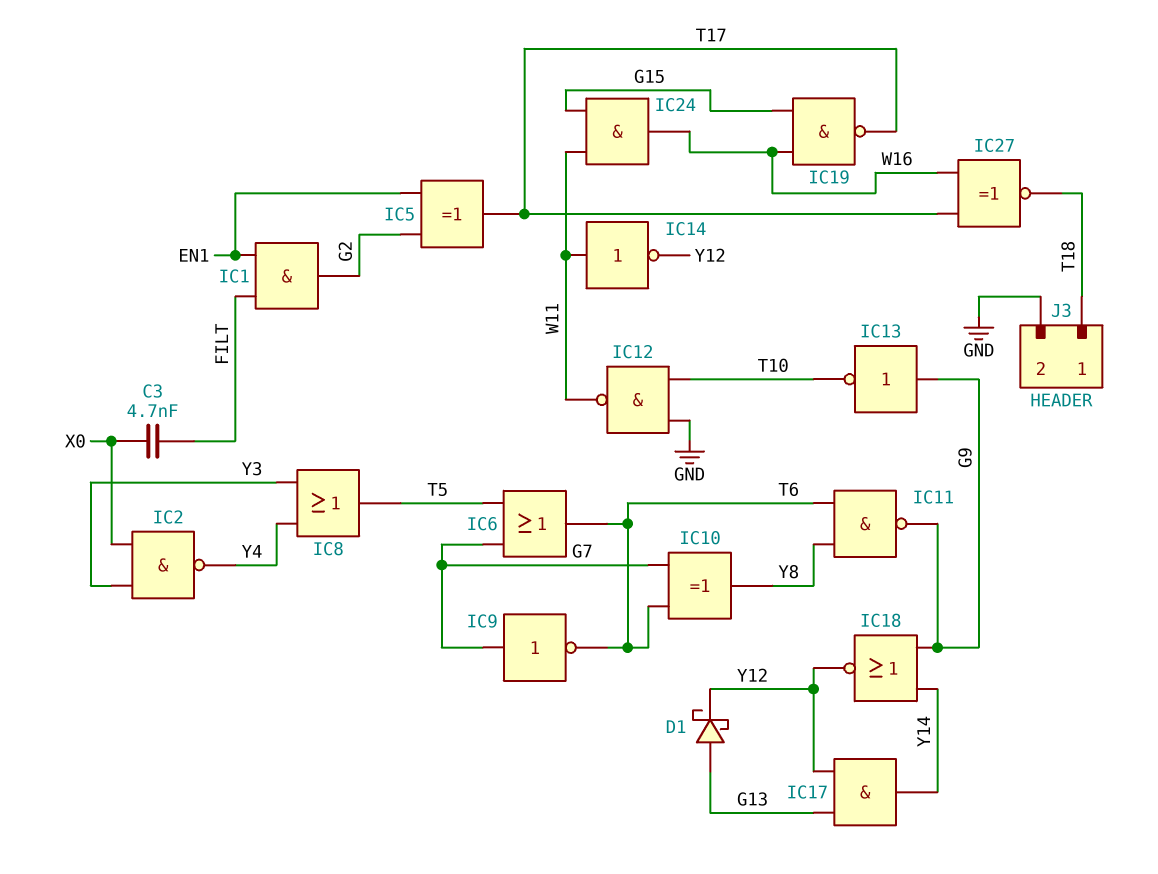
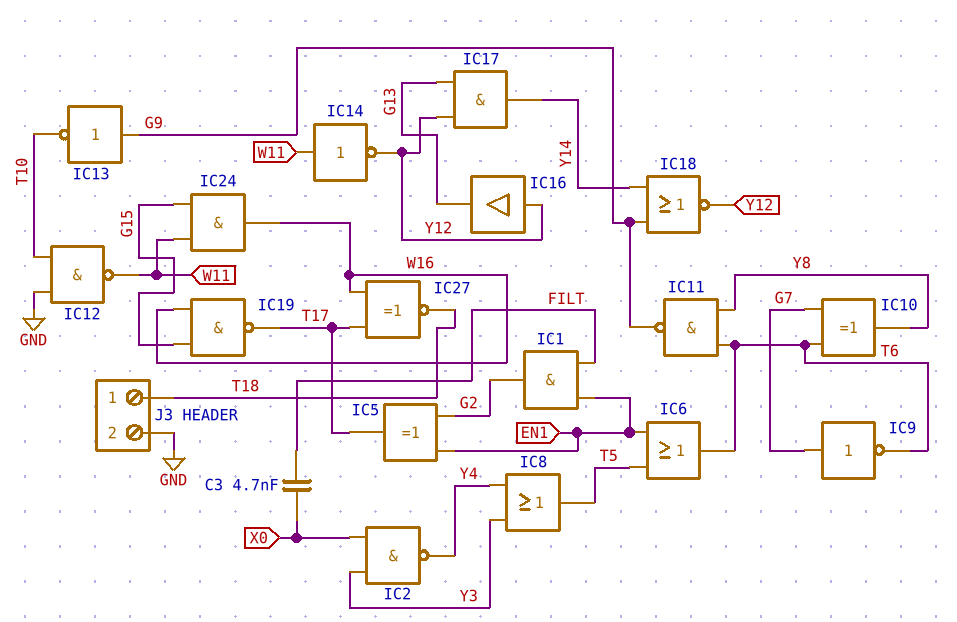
D1: schottky (A G13, K Y12) -> none
IC6: OR (in G7, in T5, out T6) -> OR (in EN1, in T5, out T6)
IC16: none -> buffer (in Y12, out G13)

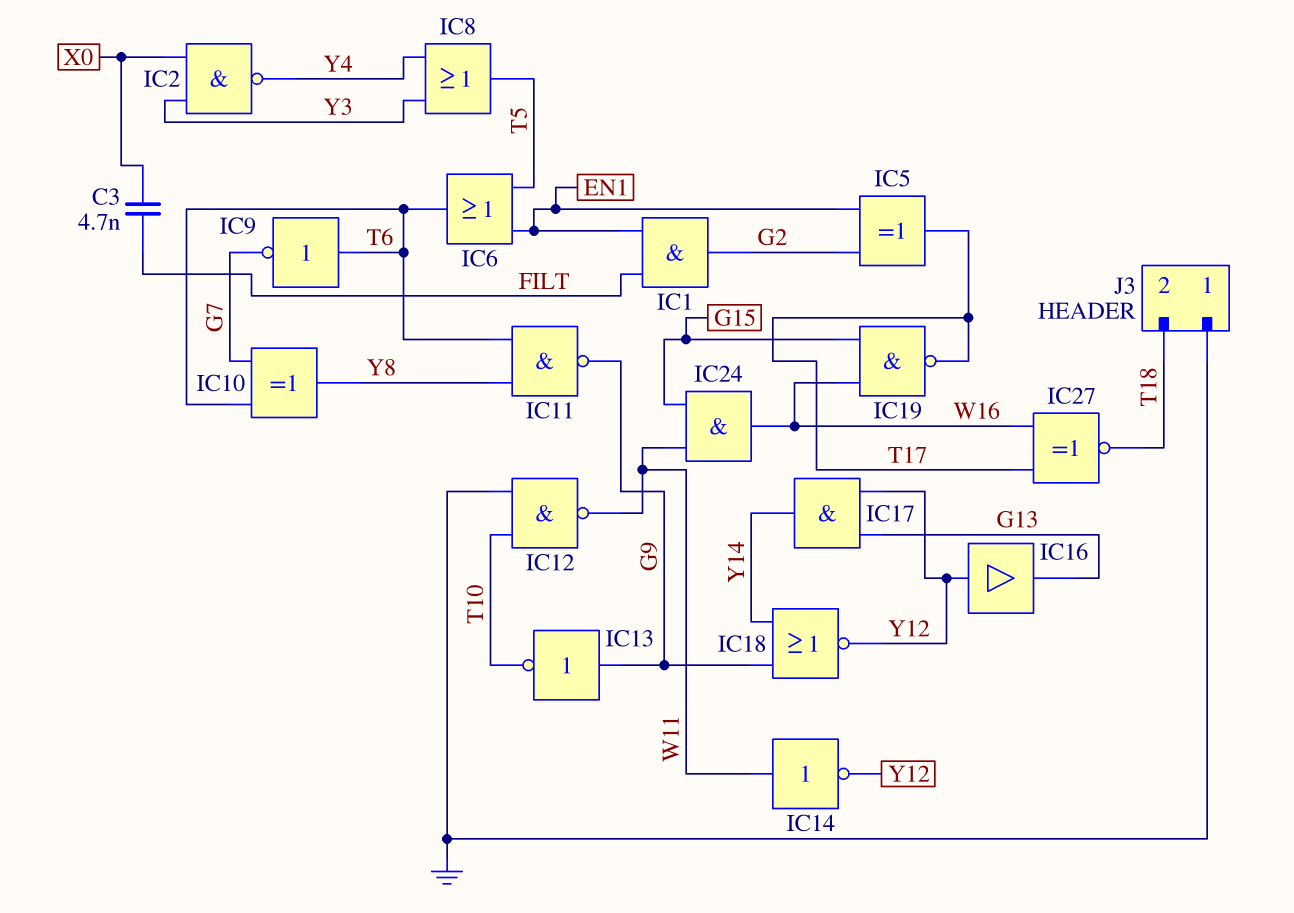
IC9: NOT (in G7, out T6) -> NOT (in T6, out G7)
J3 pin 1: T18 -> GND
J3 pin 2: GND -> T18

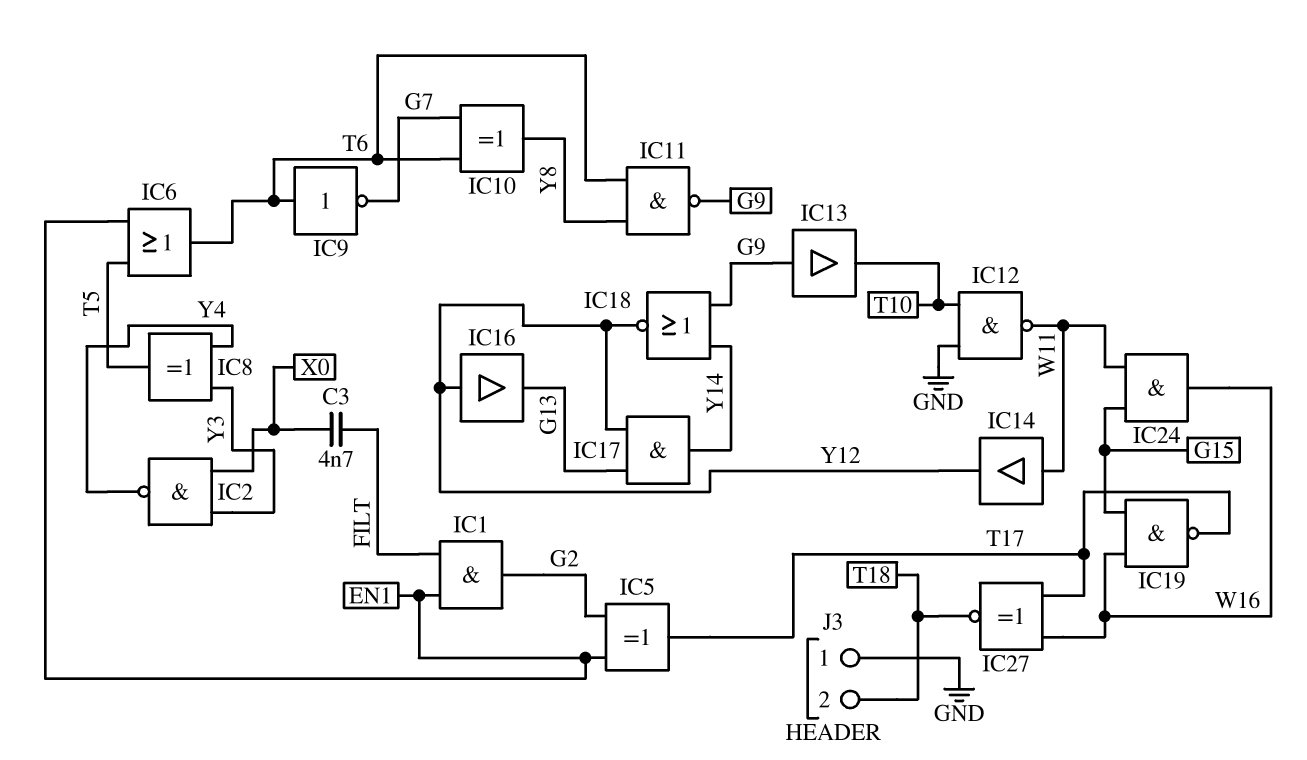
IC8: OR (in Y3, in Y4, out T5) -> XOR (in Y3, in Y4, out T5)
IC13: NOT (in G9, out T10) -> buffer (in G9, out T10)
IC14: NOT (in W11, out Y12) -> buffer (in W11, out Y12)

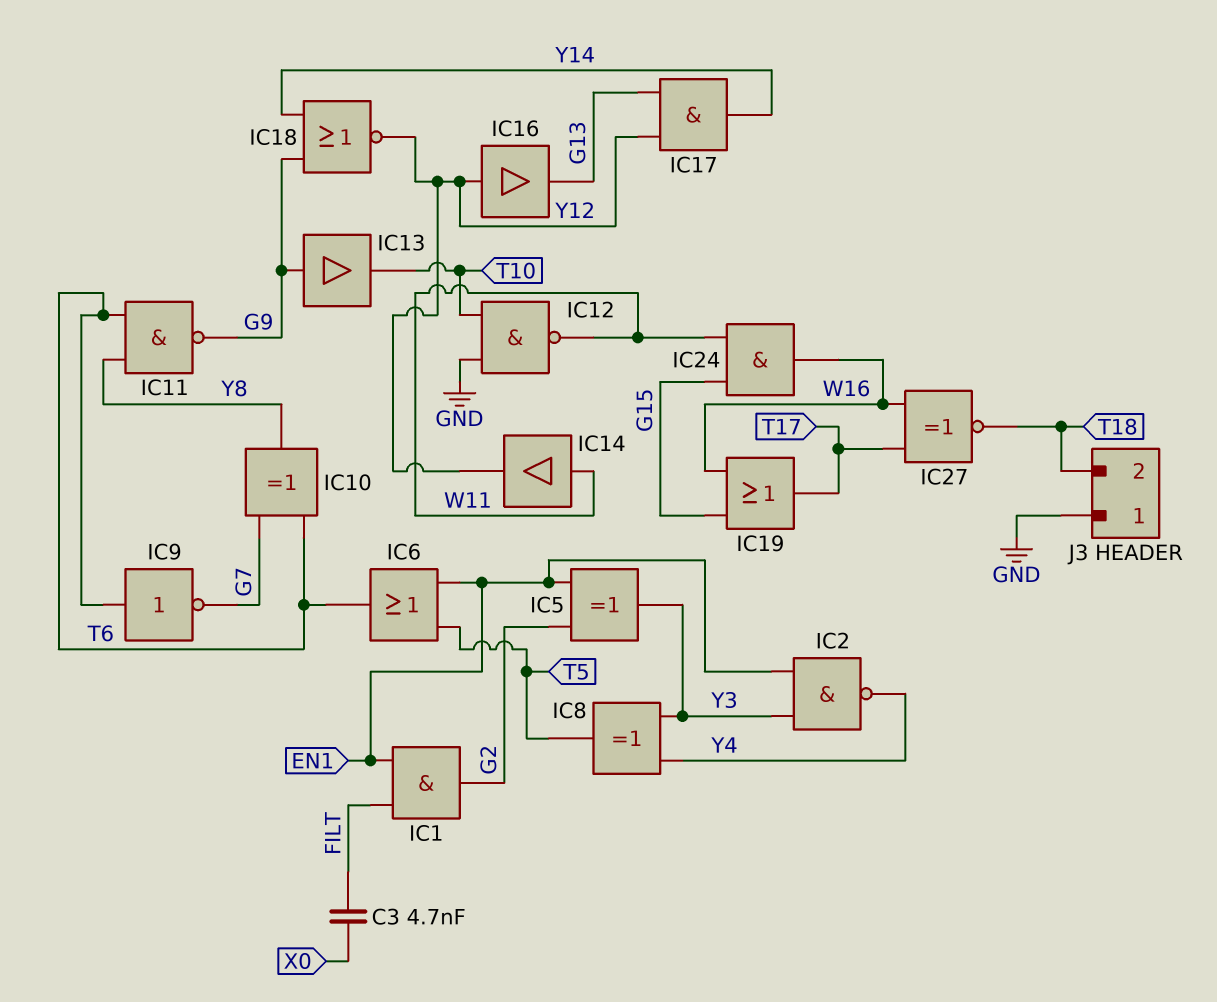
IC2: NAND (in X0, in Y3, out Y4) -> NAND (in EN1, in Y3, out Y4)
IC5: XOR (in EN1, in G2, out T17) -> XOR (in EN1, in G2, out Y3)
IC19: NAND (in G15, in W16, out T17) -> OR (in G15, in W16, out T17)

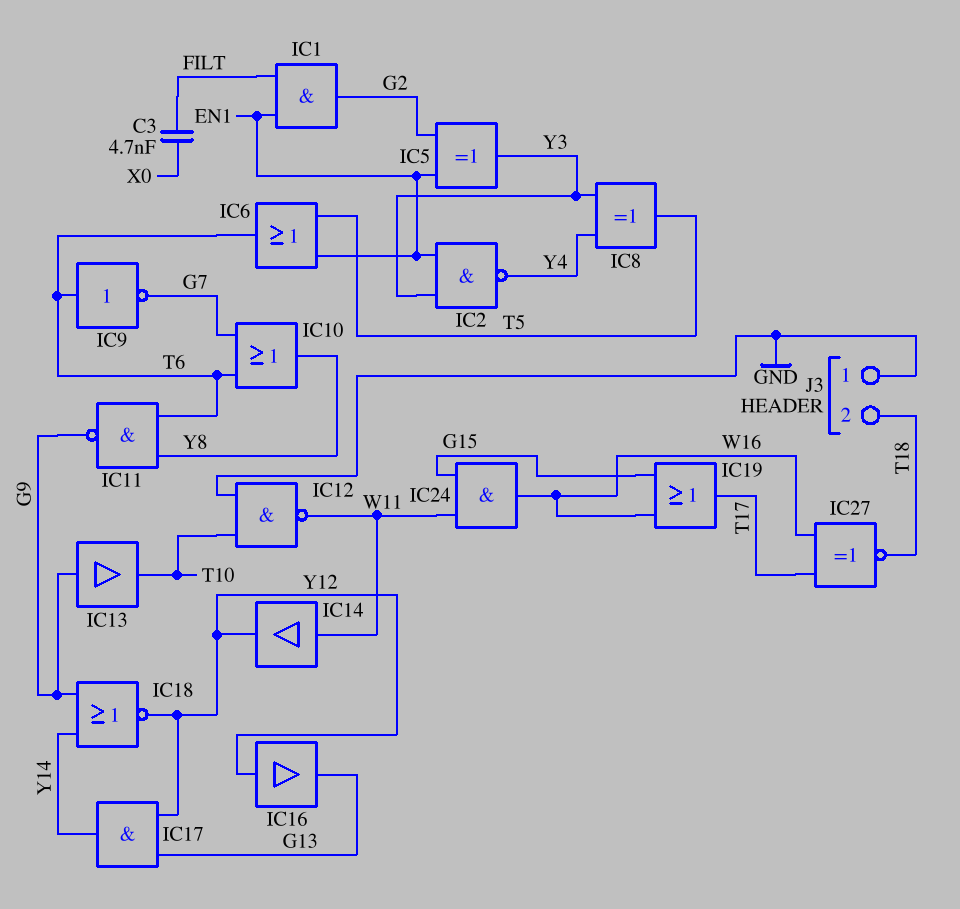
IC10: XOR (in G7, in T6, out Y8) -> OR (in G7, in T6, out Y8)

